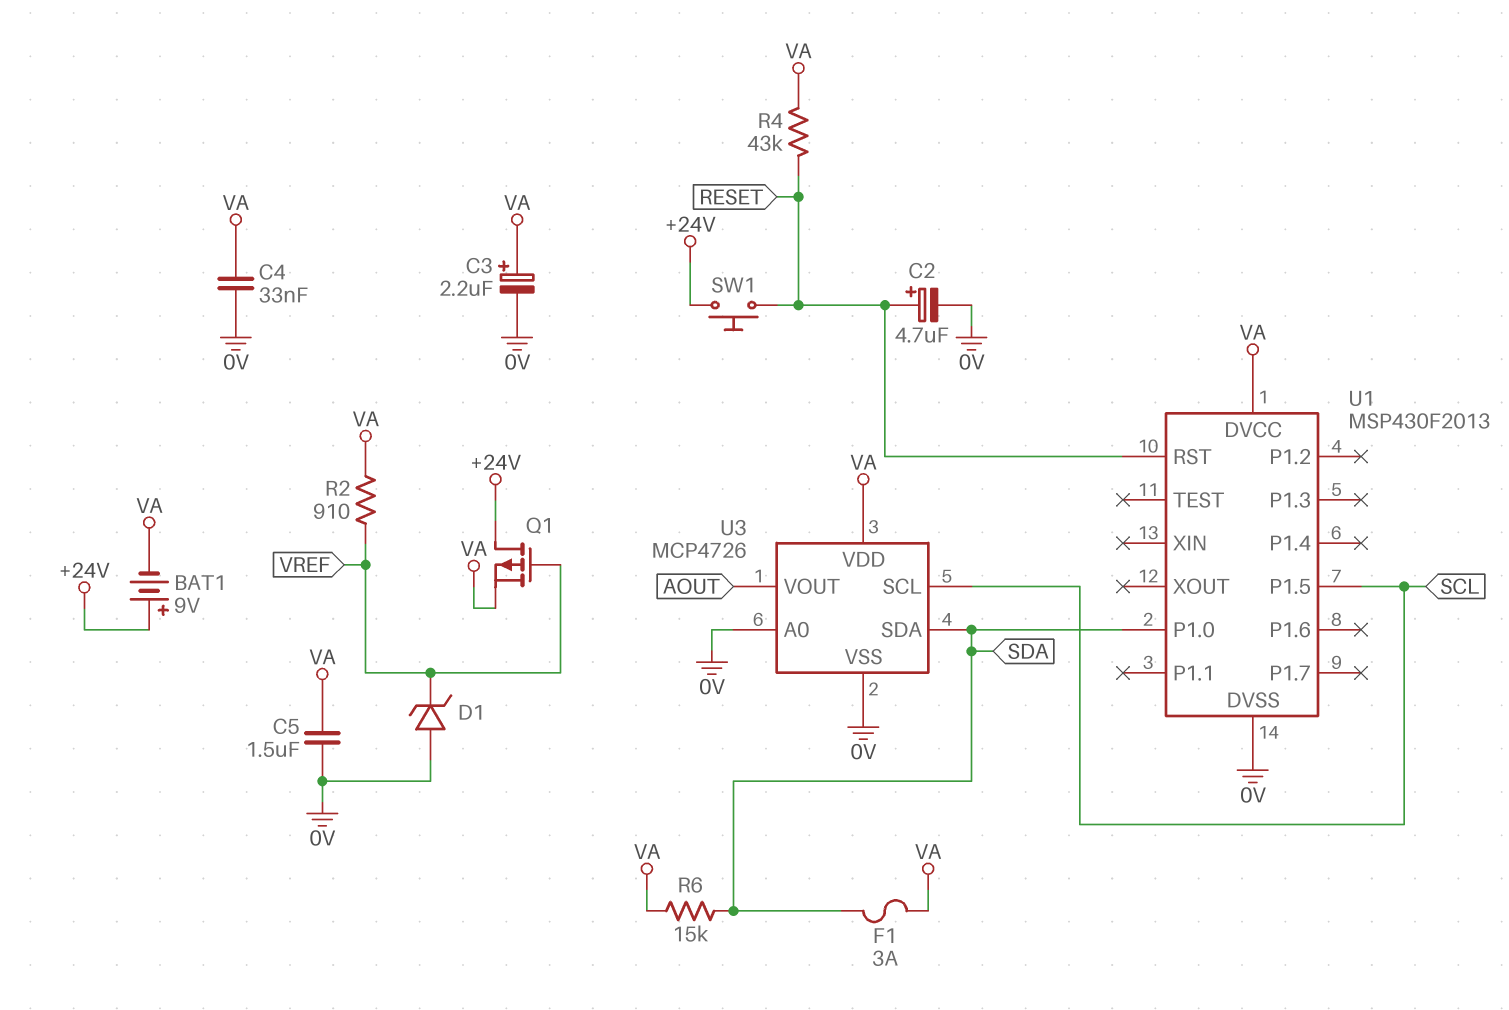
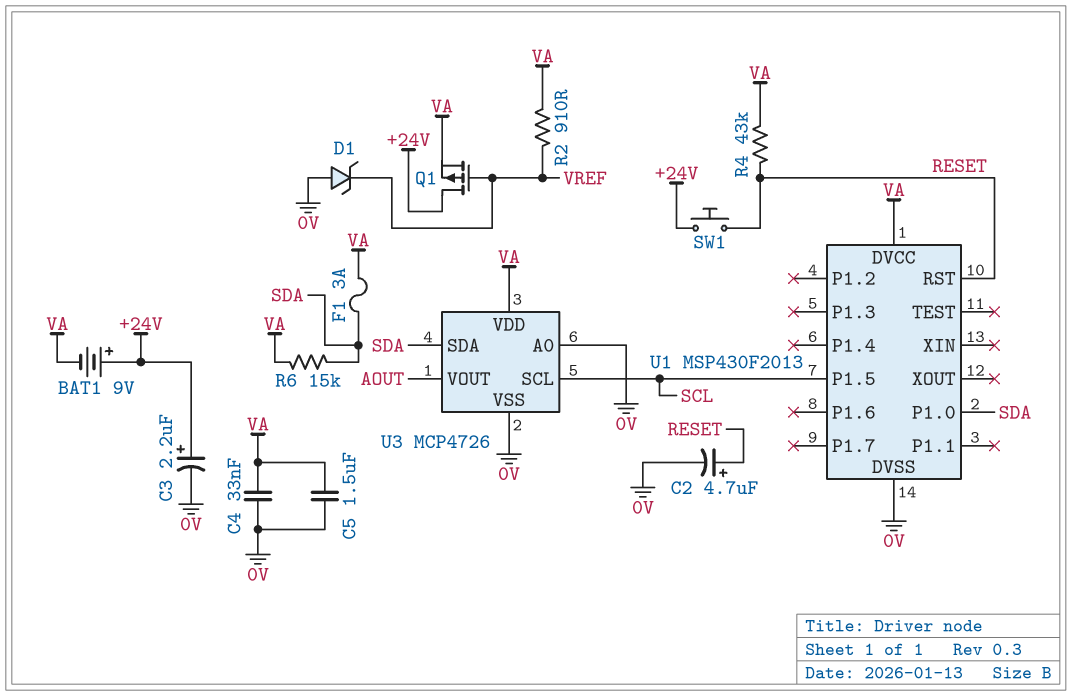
C3: 2.2uF (plus VA, minus 0V) -> 2.2uF (plus +24V, minus 0V)

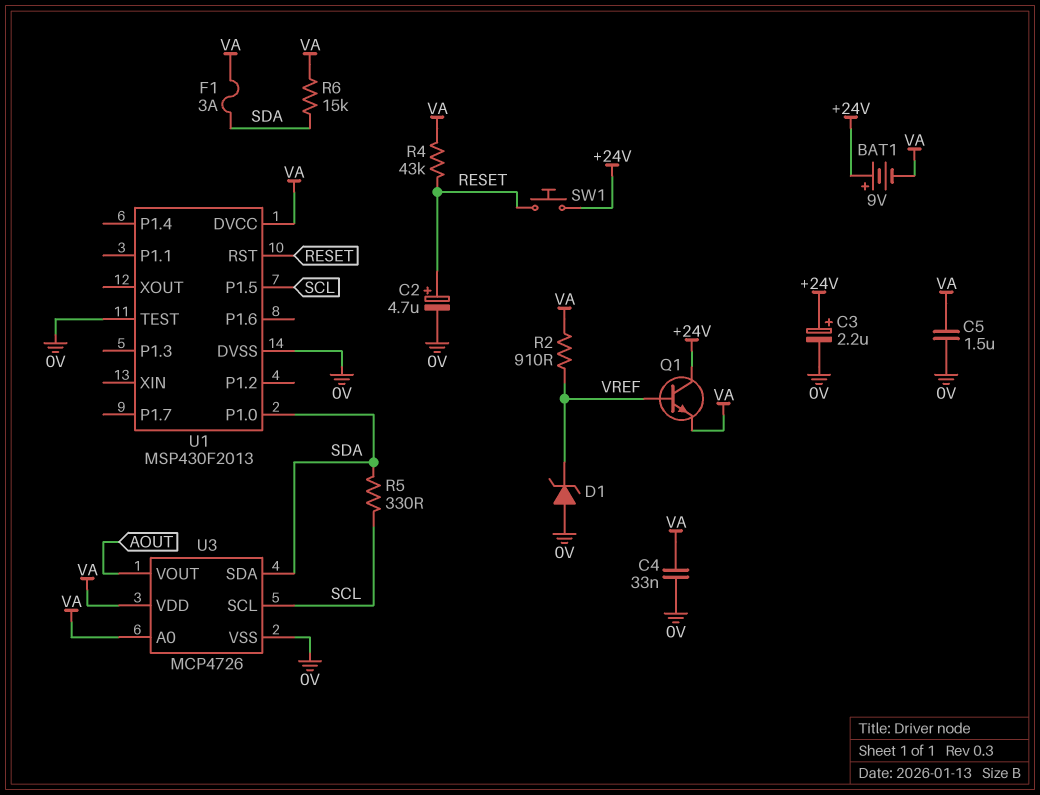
Q1: PMOS (G VREF, D +24V, S VA) -> NPN (B VREF, C +24V, E VA)
R5: none -> 330 (SCL, SDA)
U1 pin TEST: none -> 0V
U3 pin A0: 0V -> VA

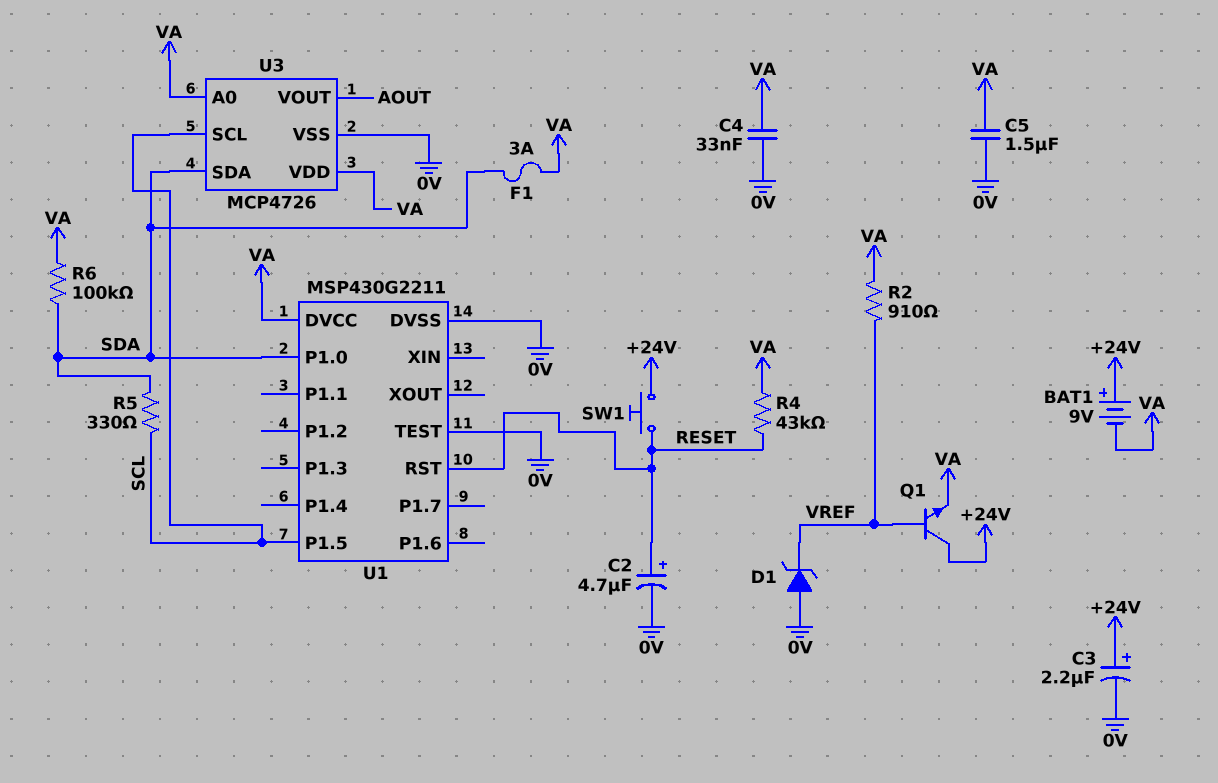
R6: 15k (SDA, VA) -> 100k (SDA, VA)
U1: MSP430F2013 -> MSP430G2211

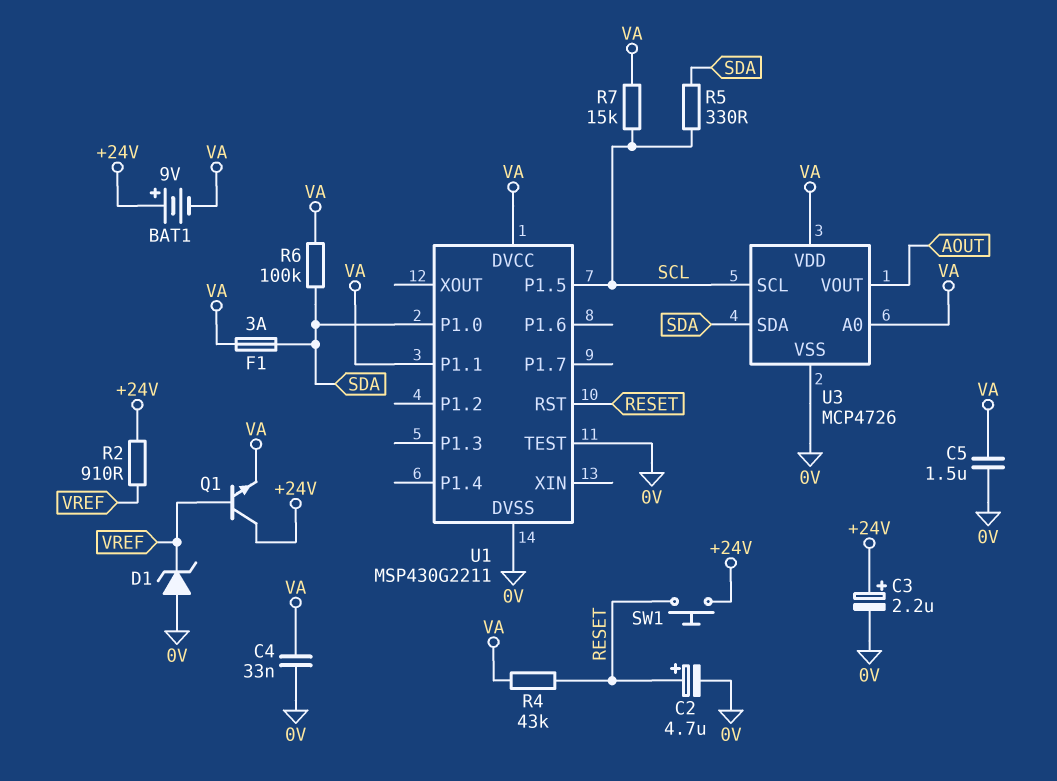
R2: 910 (VA, VREF) -> 910 (+24V, VREF)
R7: none -> 15k (SCL, VA)
U1 pin P1.1: none -> VA

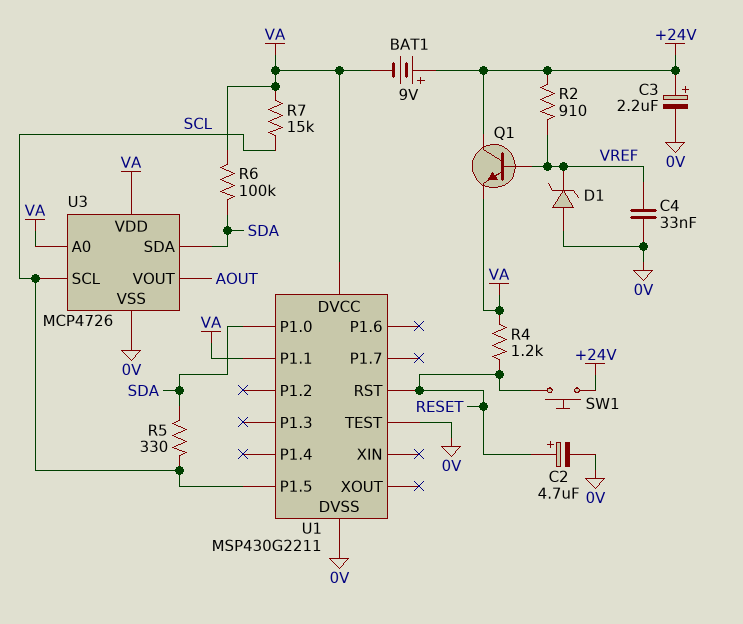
C4: 33nF (0V, VA) -> 33nF (0V, VREF)
C5: 1.5uF (0V, VA) -> none
F1: 3A (SDA, VA) -> none
R4: 43k (RESET, VA) -> 1.2k (RESET, VA)

